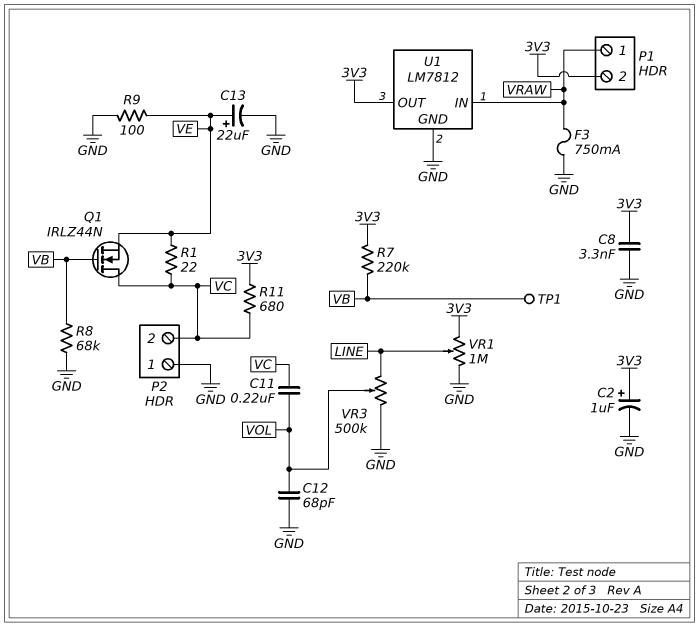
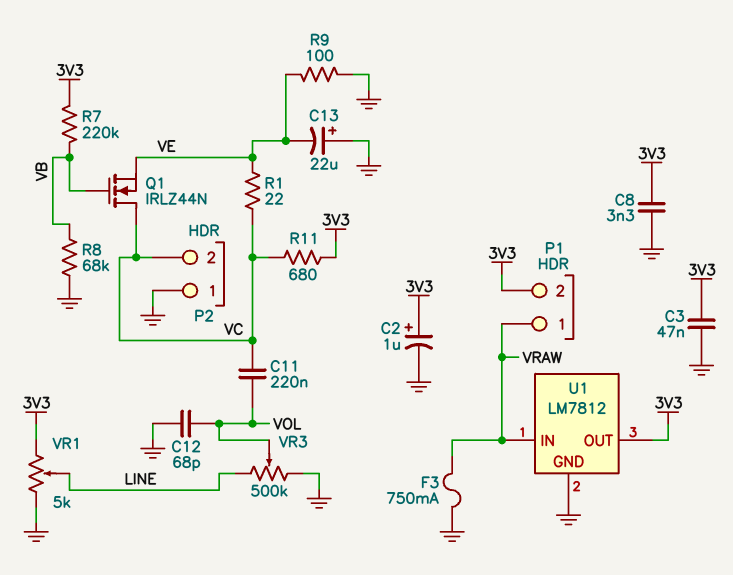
C3: none -> 47nF (3V3, GND)
C13: 22uF (plus VE, minus GND) -> 22uF (plus GND, minus VE)
TP1: test point (VB) -> none
VR1: 1M (3V3, GND, wiper LINE) -> 5k (3V3, GND, wiper LINE)

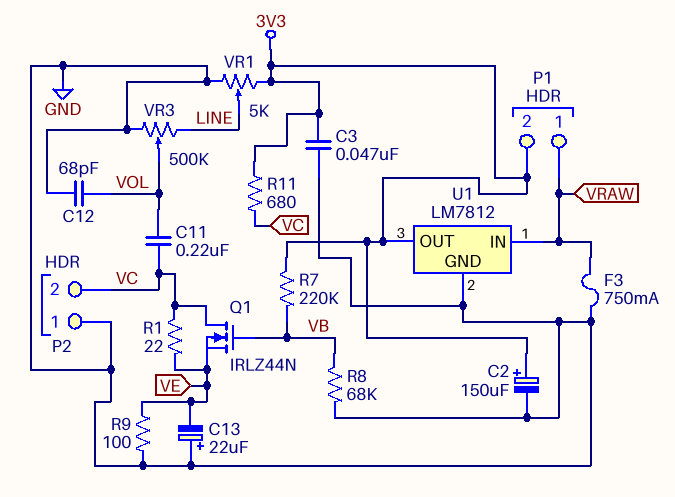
C2: 1uF (plus 3V3, minus GND) -> 150uF (plus 3V3, minus GND)
C8: 3.3nF (3V3, GND) -> none

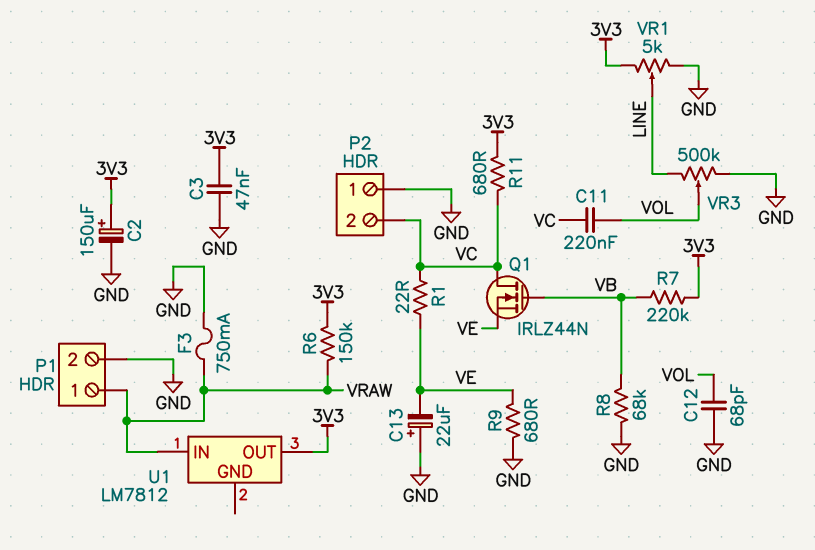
P1 pin 2: 3V3 -> GND
R6: none -> 150k (3V3, VRAW)
R9: 100 (GND, VE) -> 680 (GND, VE)
U1 pin GND: GND -> none

